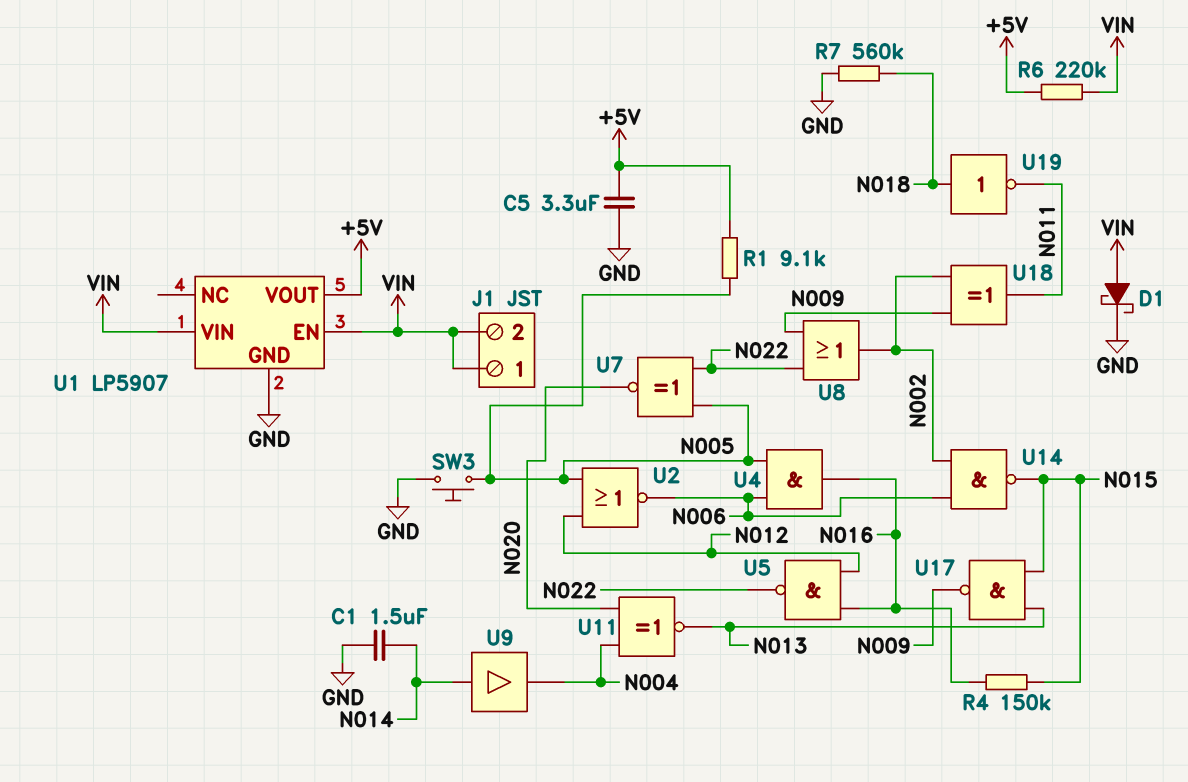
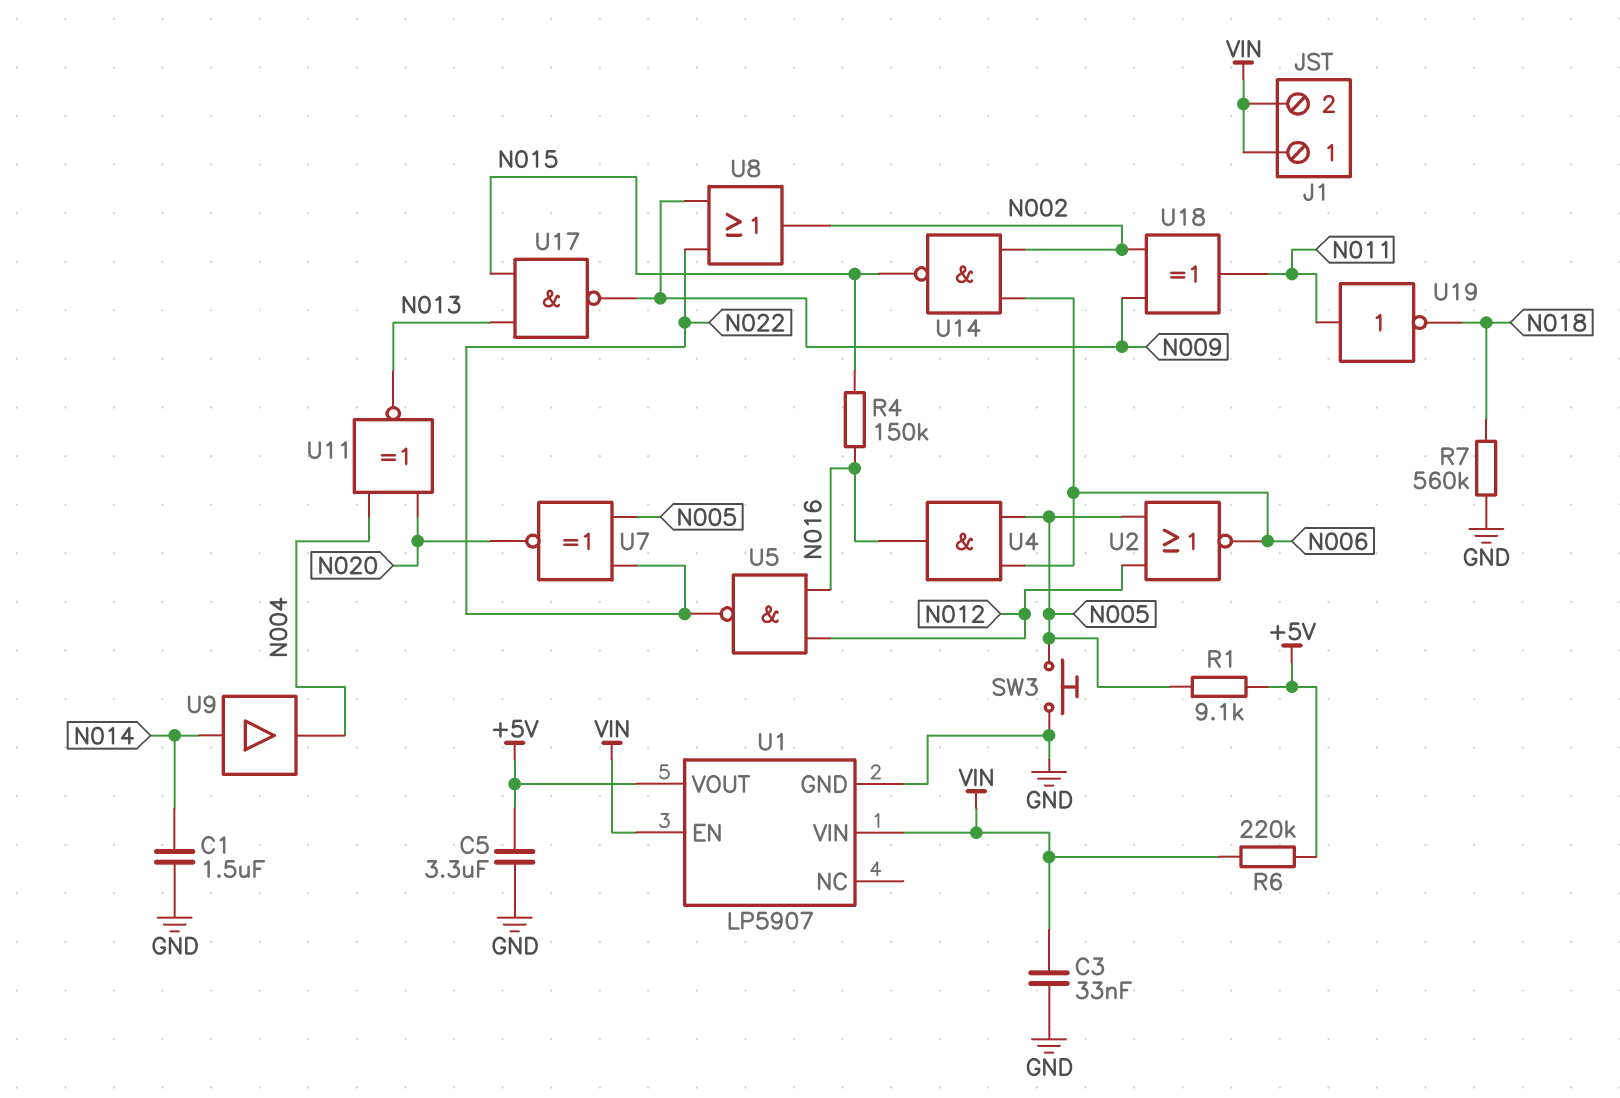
C3: none -> 33nF (GND, VIN)
D1: schottky (A VIN, K GND) -> none
U19: NOT (in N018, out N011) -> NOT (in N011, out N018)

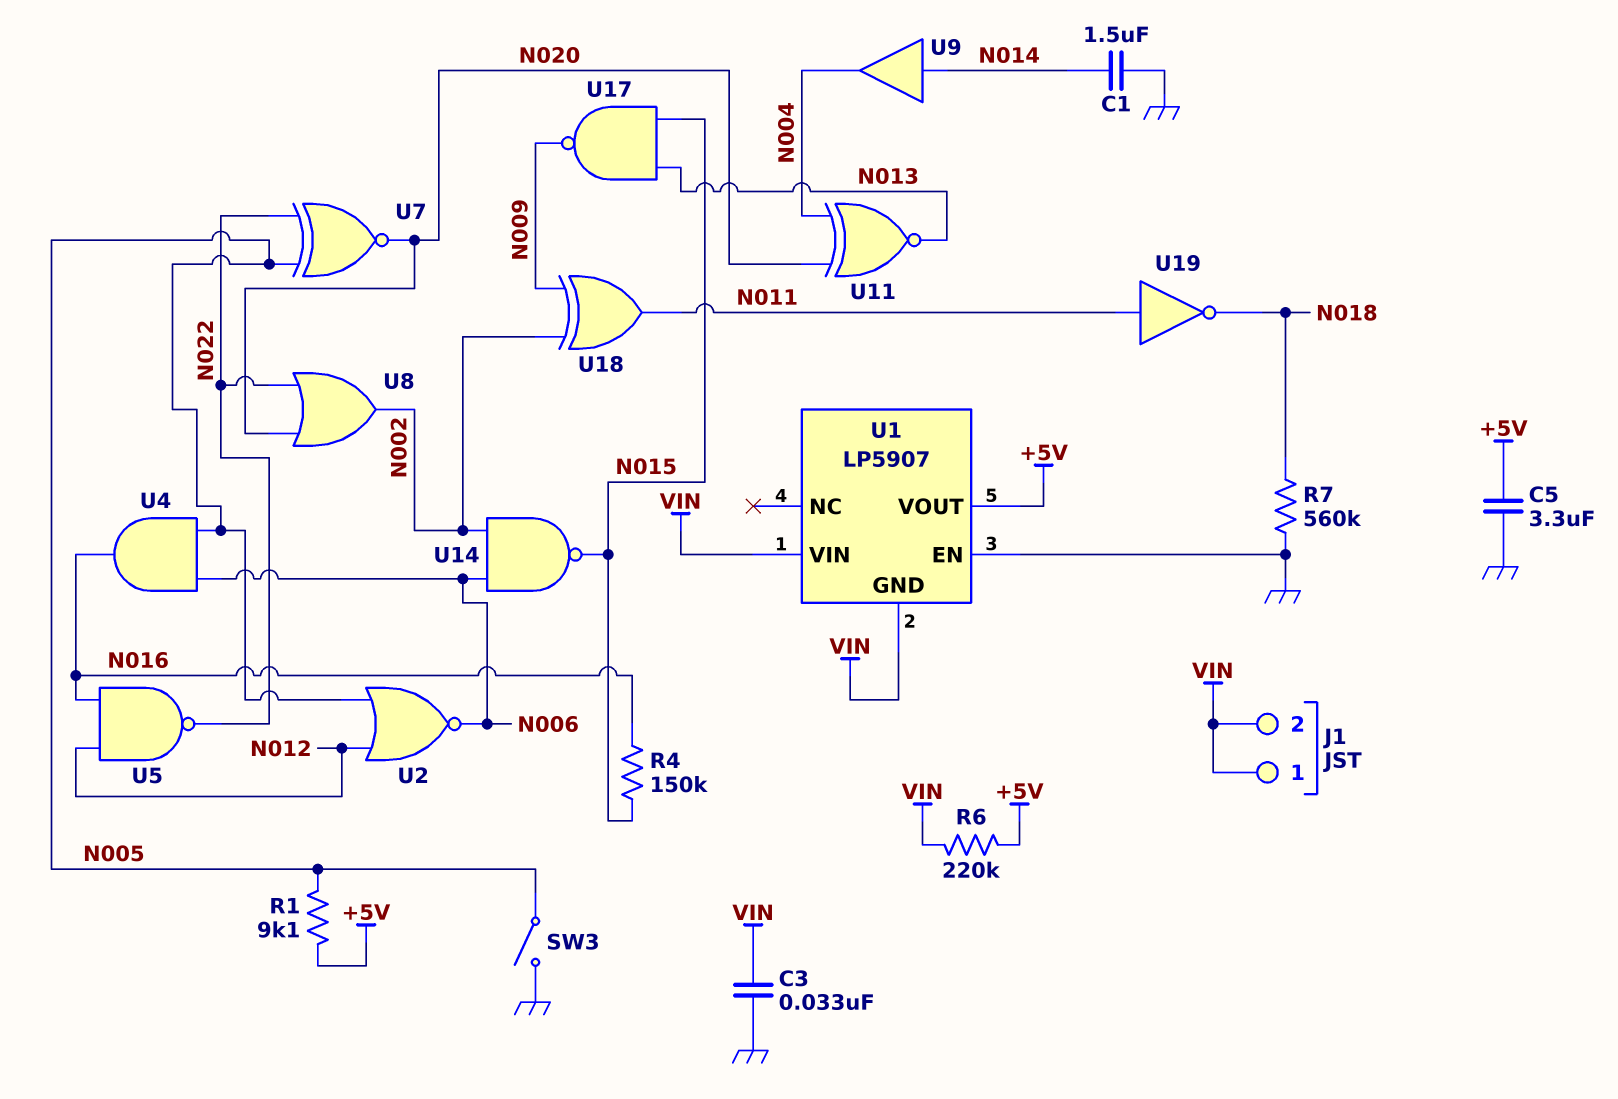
SW3: button (GND, N005) -> switch (GND, N005)
U1 pin EN: VIN -> GND
U1 pin GND: GND -> VIN
U8: OR (in N009, in N022, out N002) -> OR (in N020, in N022, out N002)

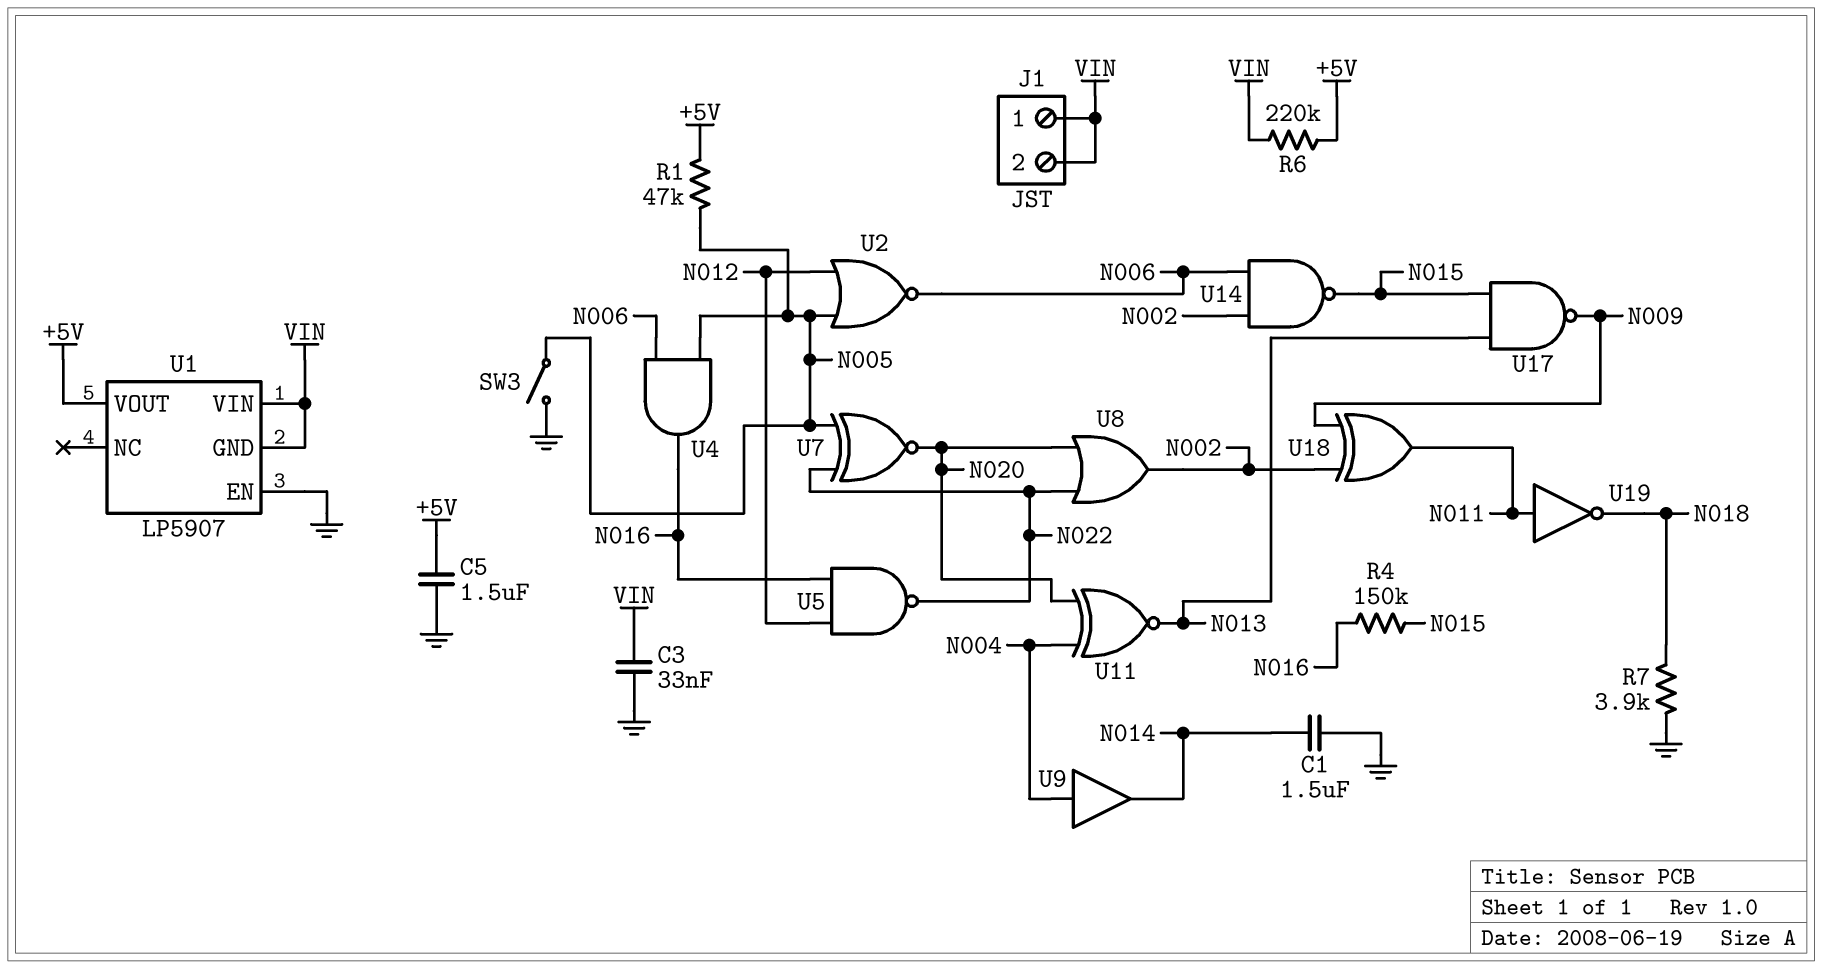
C5: 3.3uF (+5V, GND) -> 1.5uF (+5V, GND)
R1: 9.1k (+5V, N005) -> 47k (+5V, N005)
R7: 560k (GND, N018) -> 3.9k (GND, N018)
U9: buffer (in N014, out N004) -> buffer (in N004, out N014)

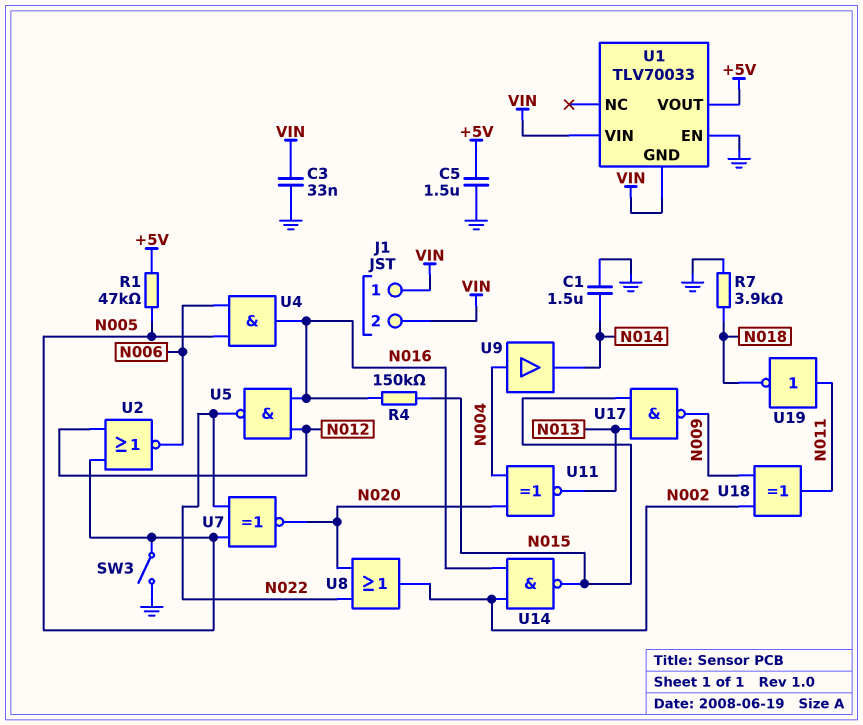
R6: 220k (+5V, VIN) -> none
U1: LP5907 -> TLV70033
U14: NAND (in N002, in N006, out N015) -> NAND (in N002, in N016, out N015)

